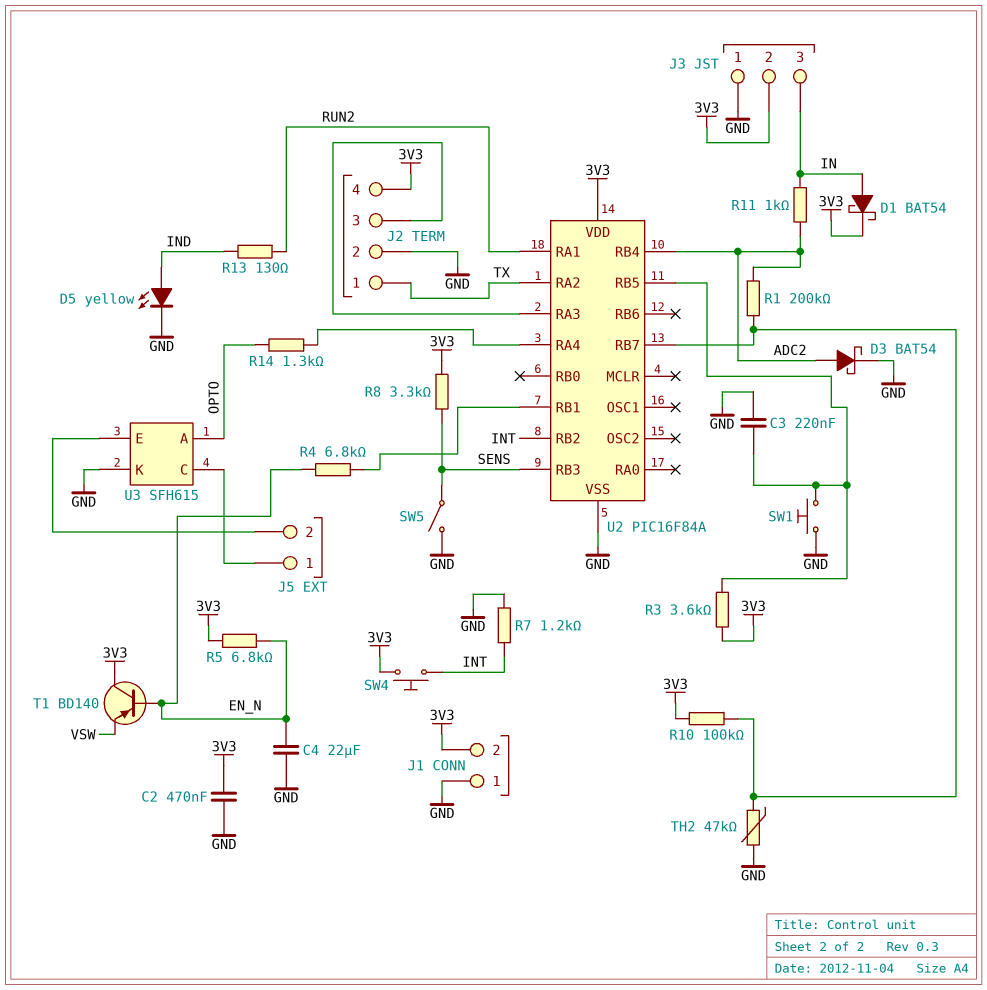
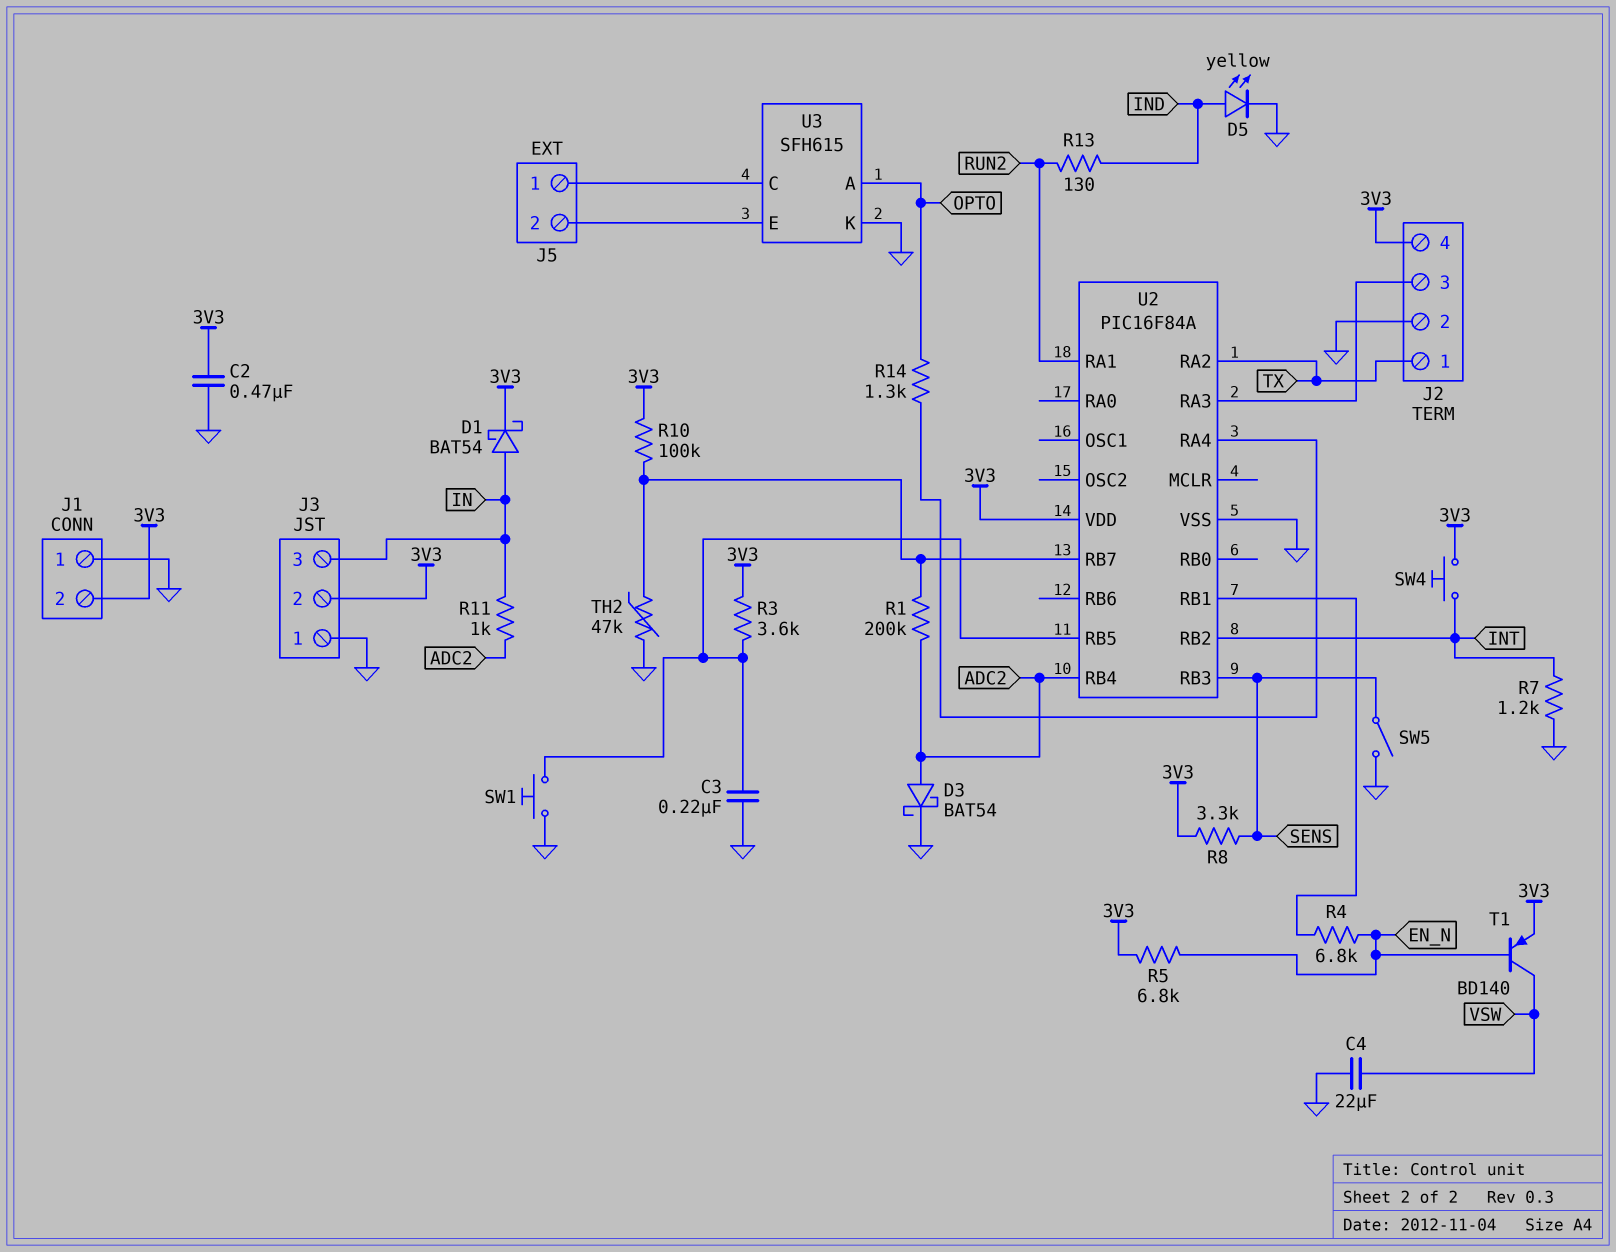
C4: 22uF (EN_N, GND) -> 22uF (GND, VSW)
T1: PNP BD140 (B EN_N, C 3V3, E VSW) -> PNP BD140 (B EN_N, C VSW, E 3V3)

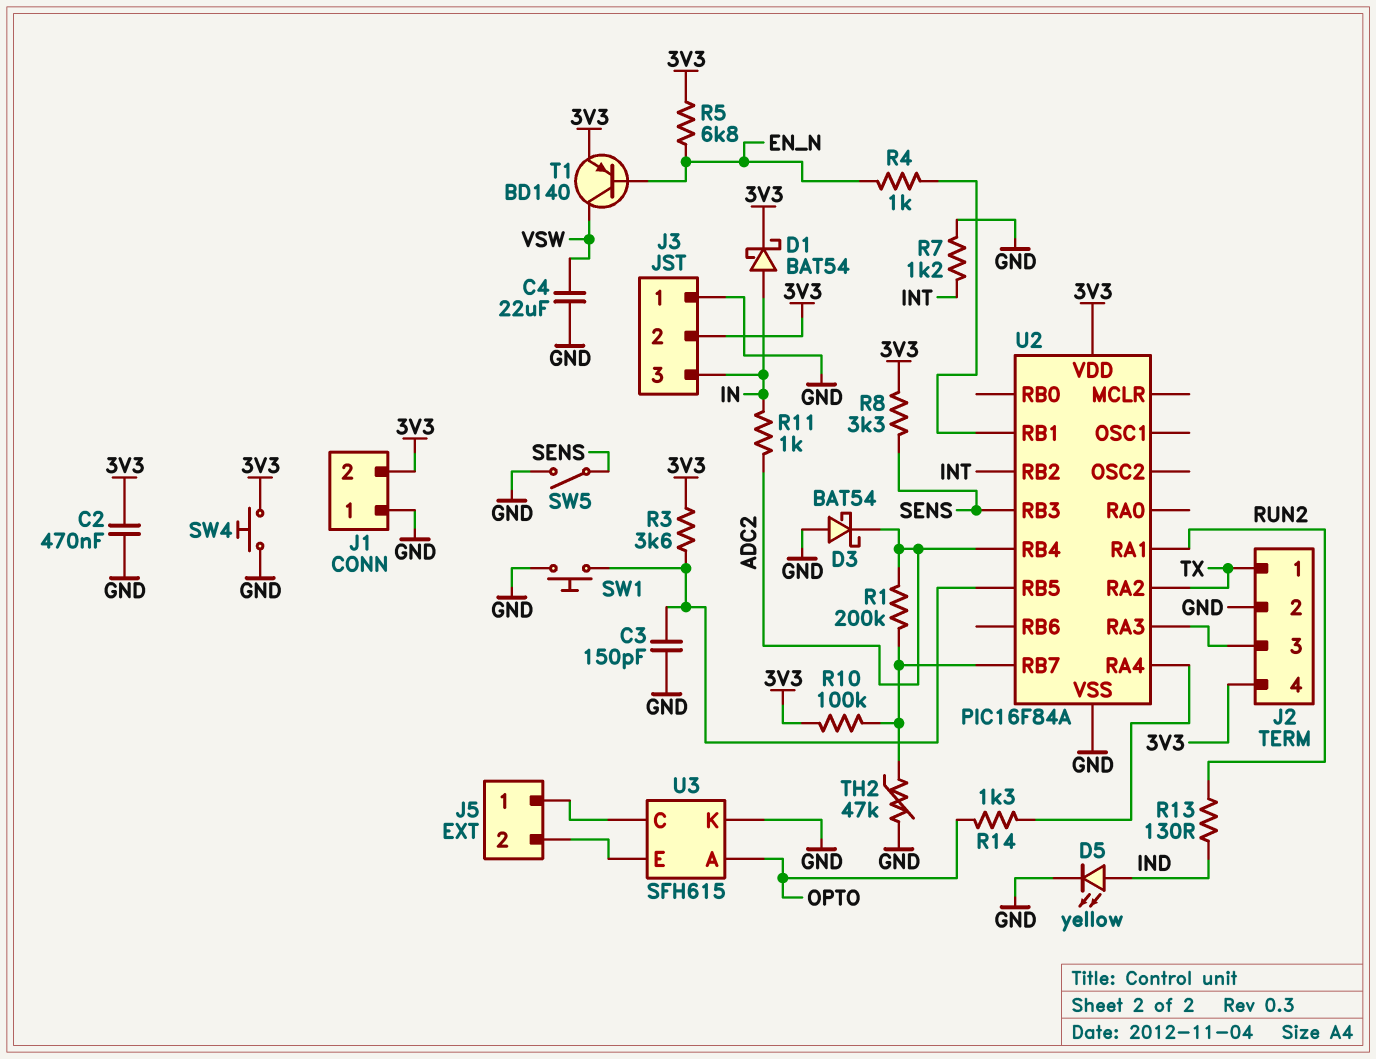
C3: 220nF (GND, U2/RB5) -> 150pF (GND, U2/RB5)
D3: schottky BAT54 (A ADC2, K GND) -> schottky BAT54 (A GND, K ADC2)
R4: 6.8k (EN_N, U2/RB1) -> 1k (EN_N, U2/RB1)
SW4: button (3V3, INT) -> button (3V3, GND)

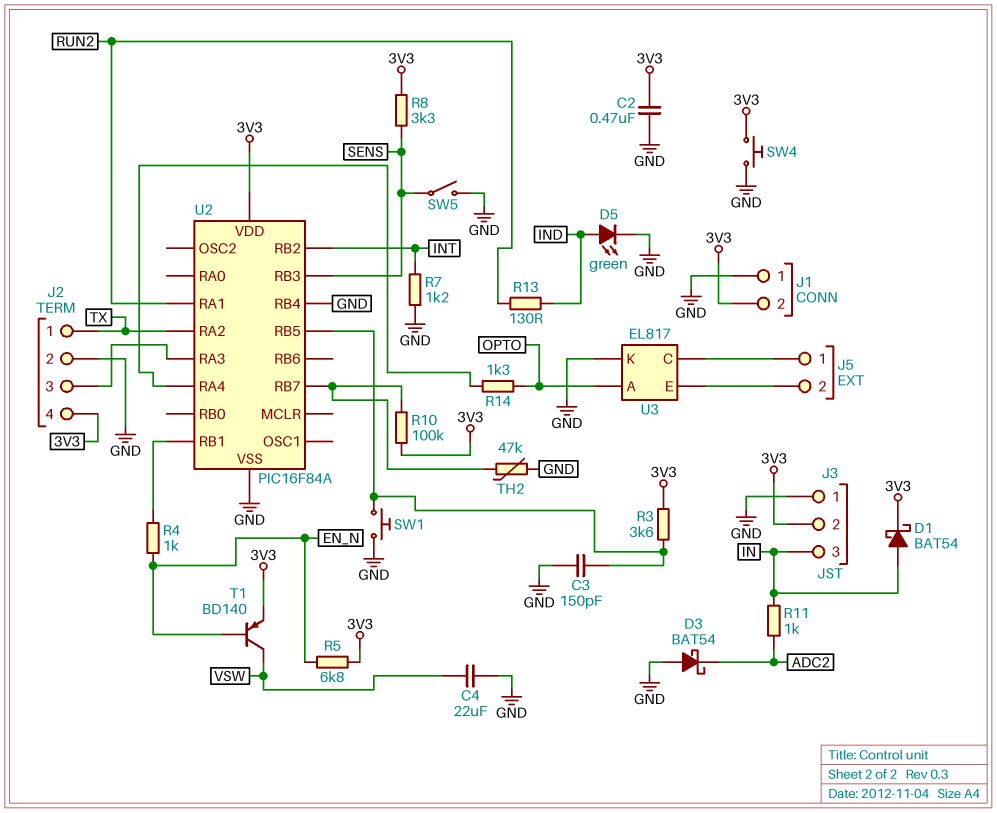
D5: LED yellow (A IND, K GND) -> LED green (A IND, K GND)
R1: 200k (ADC2, U2/RB7) -> none
U2 pin RB4: ADC2 -> GND
U3: SFH615 -> EL817

